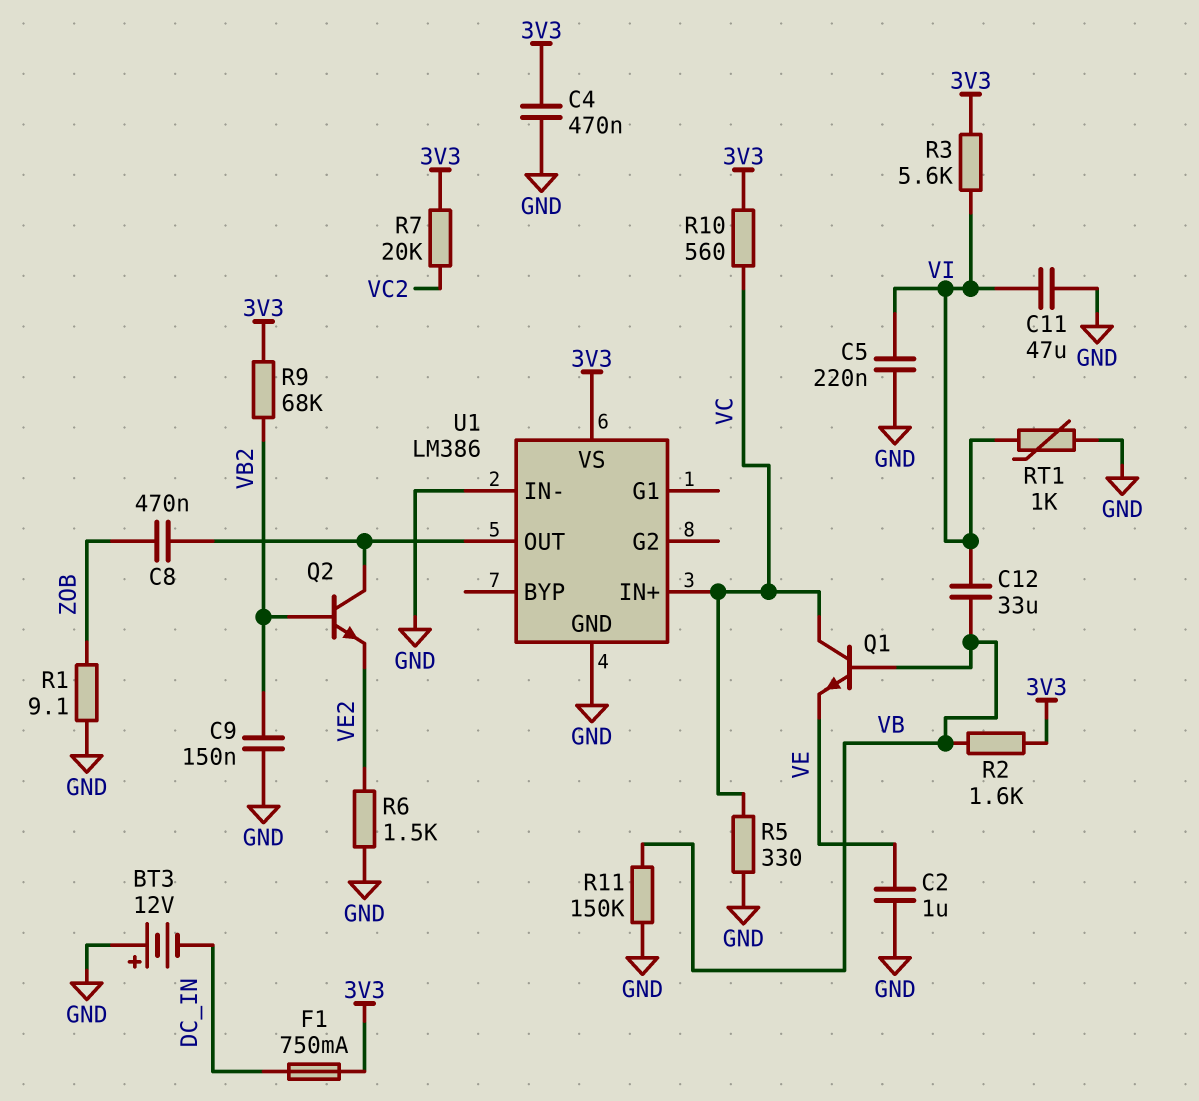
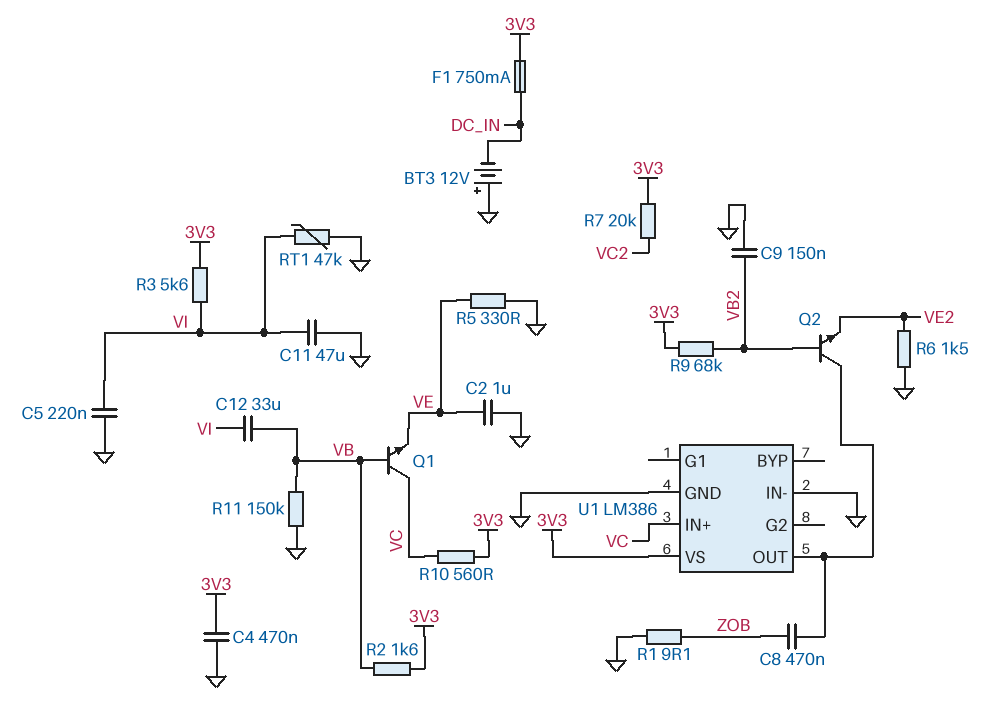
R5: 330 (GND, VC) -> 330 (GND, VE)
RT1: 1k (GND, VI) -> 47k (GND, VI)

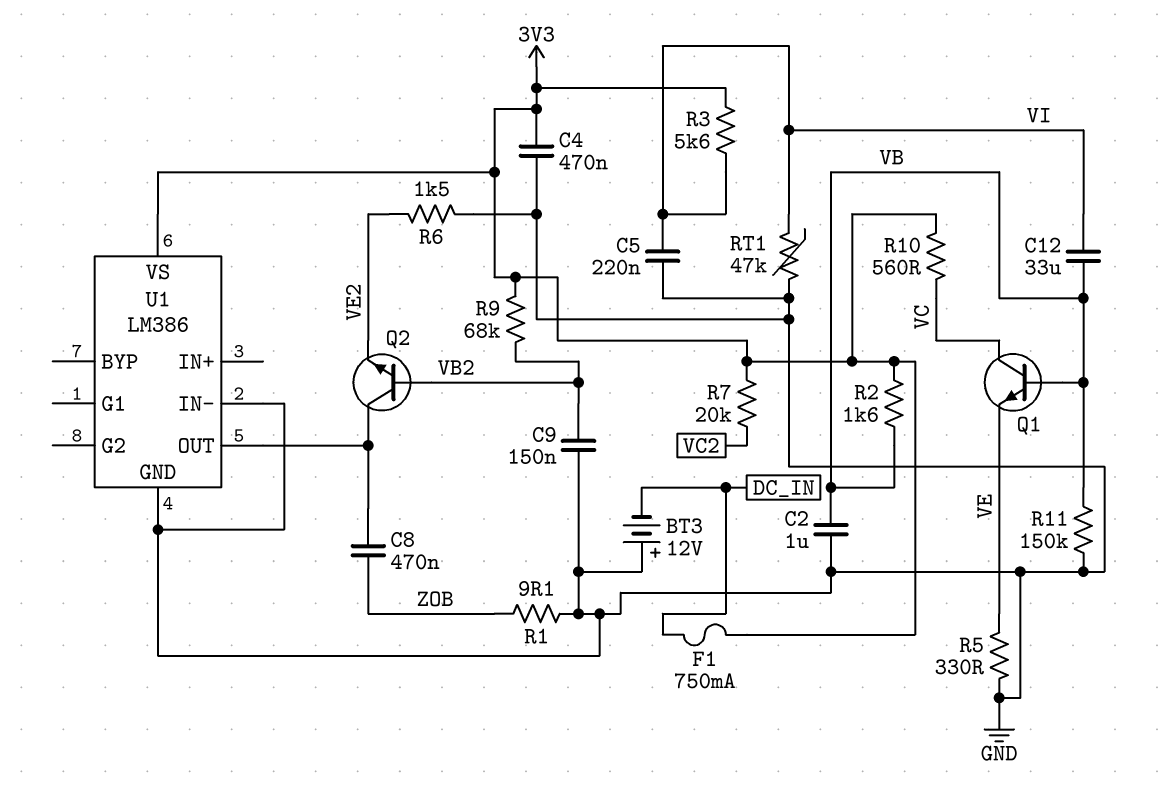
C2: 1uF (GND, VE) -> 1uF (GND, VB)
C11: 47uF (GND, VI) -> none
U1 pin IN+: VC -> none

